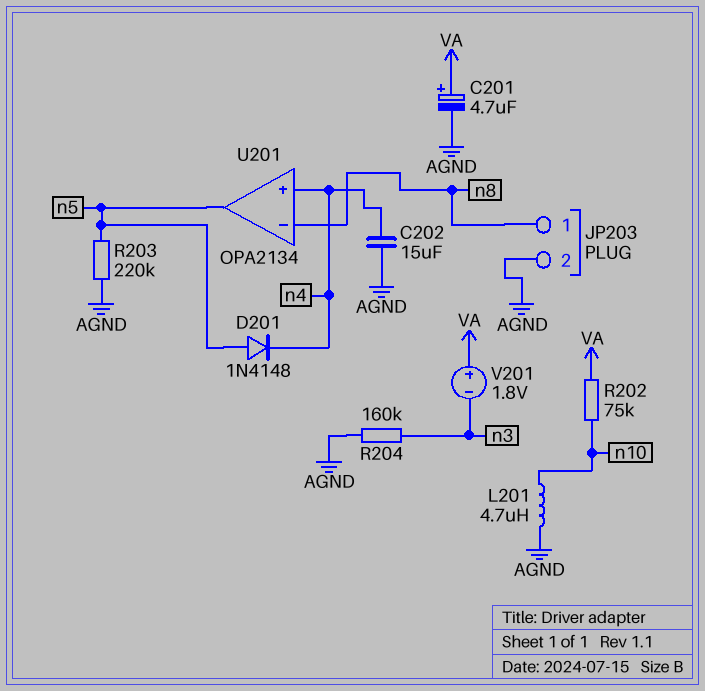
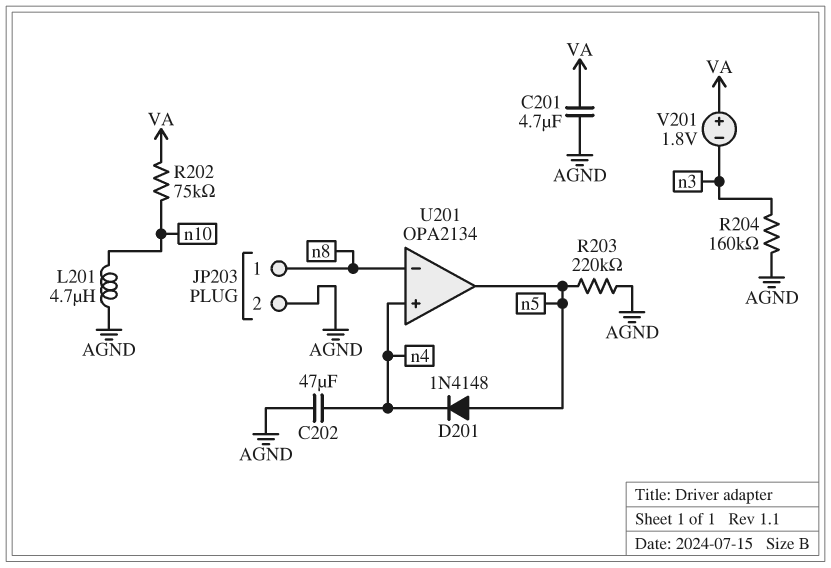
C201: 4.7uF (plus VA, minus AGND) -> 4.7uF (AGND, VA)
C202: 15uF (AGND, n4) -> 47uF (AGND, n4)

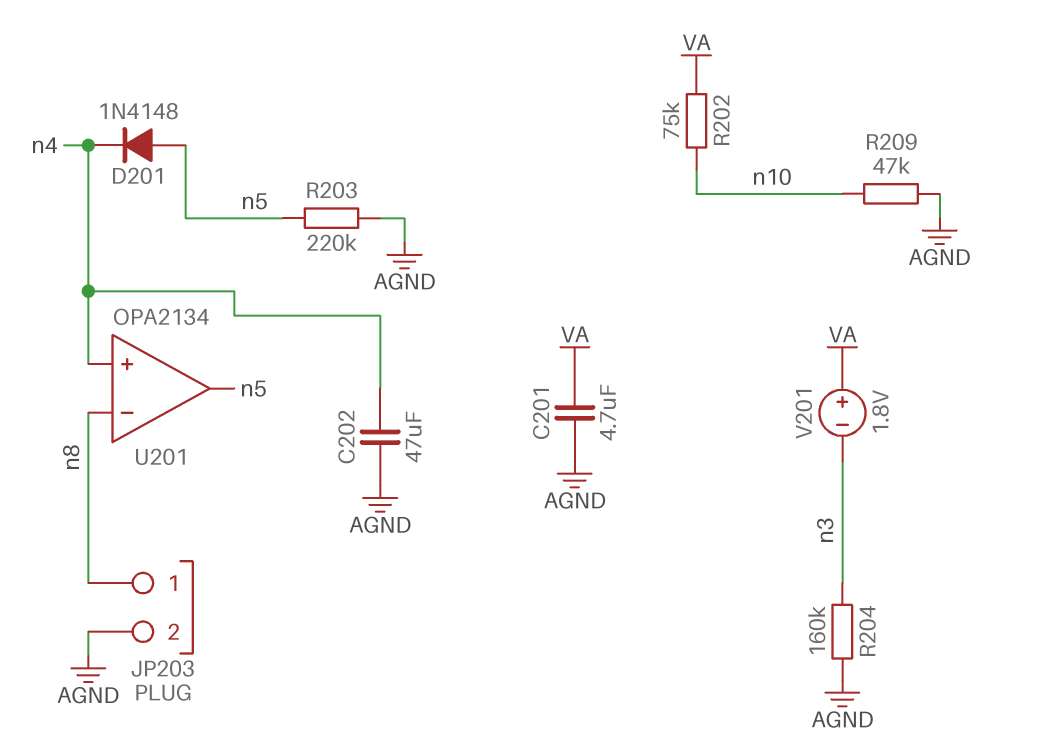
L201: 4.7uH (AGND, n10) -> none
R209: none -> 47k (AGND, n10)

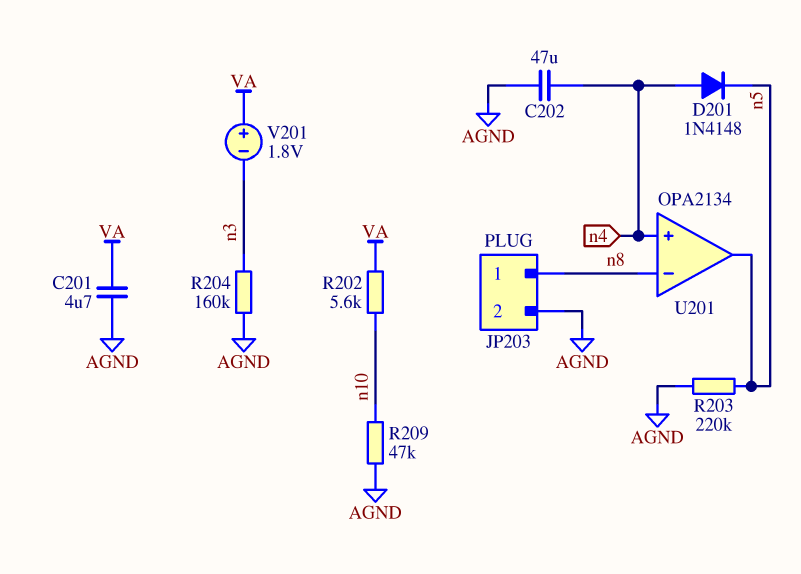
D201: diode 1N4148 (A n5, K n4) -> diode 1N4148 (A n4, K n5)
R202: 75k (VA, n10) -> 5.6k (VA, n10)

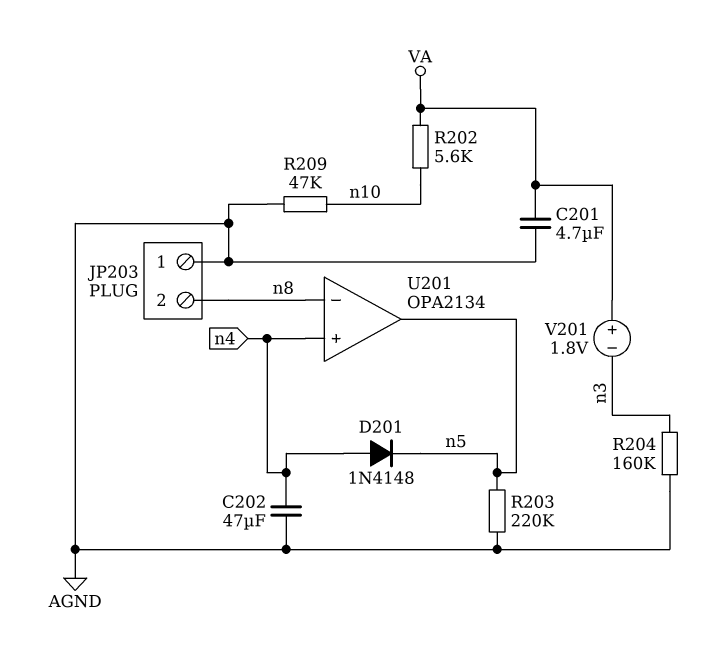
JP203 pin 1: n8 -> AGND
JP203 pin 2: AGND -> n8

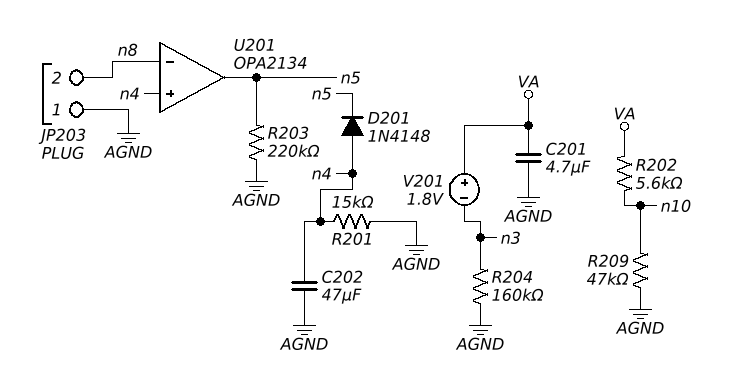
R201: none -> 15k (AGND, n4)

